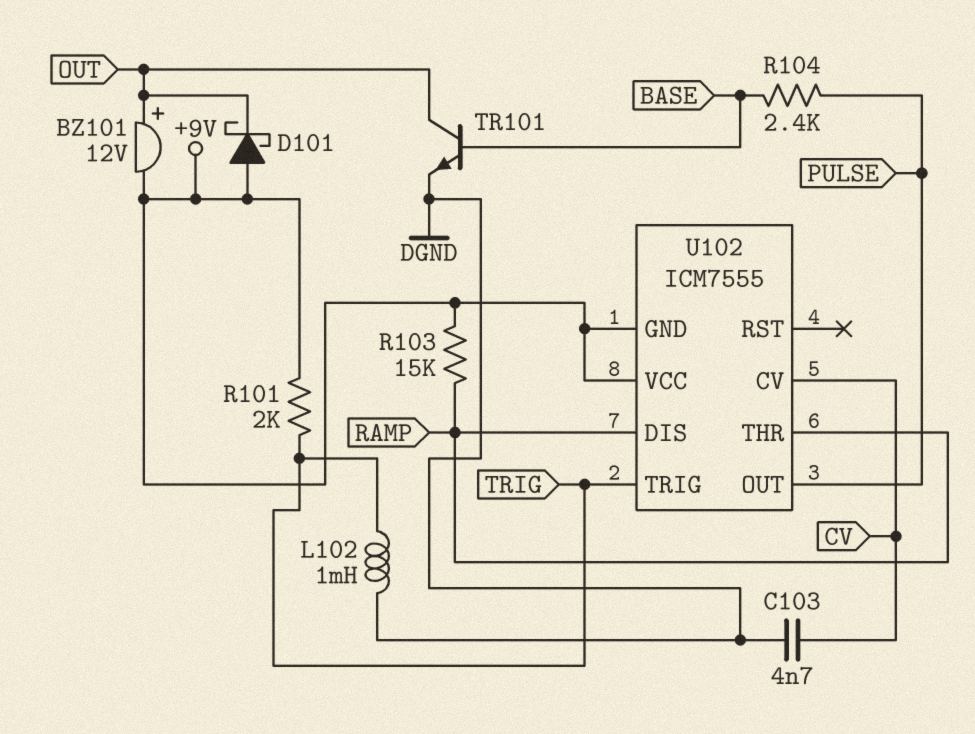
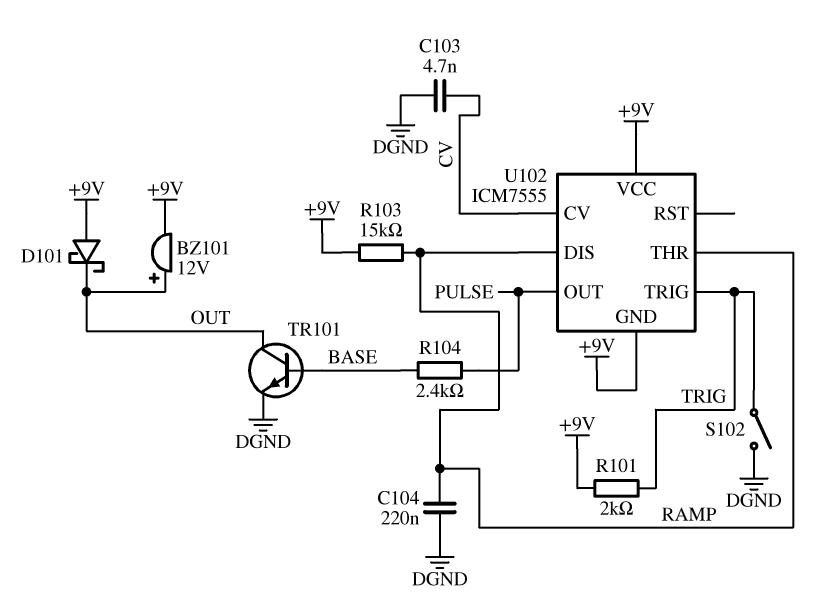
C104: none -> 220nF (DGND, RAMP)
L102: 1mH (DGND, TRIG) -> none
S102: none -> switch (DGND, TRIG)

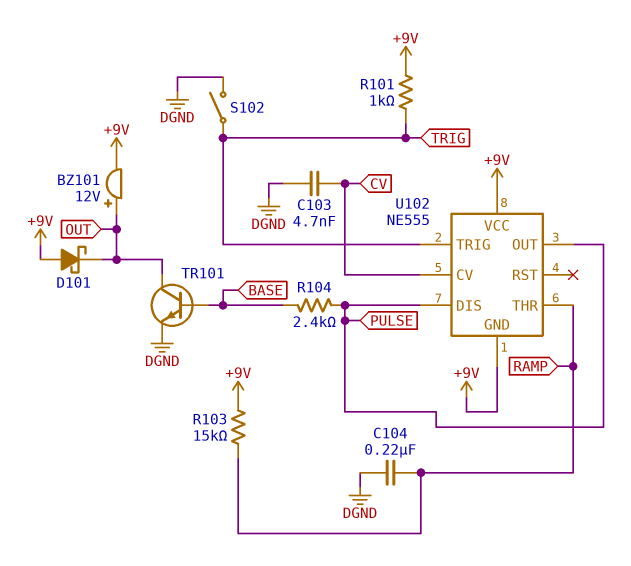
R101: 2k (+9V, TRIG) -> 1k (+9V, TRIG)
U102: ICM7555 -> NE555
U102 pin DIS: RAMP -> PULSE

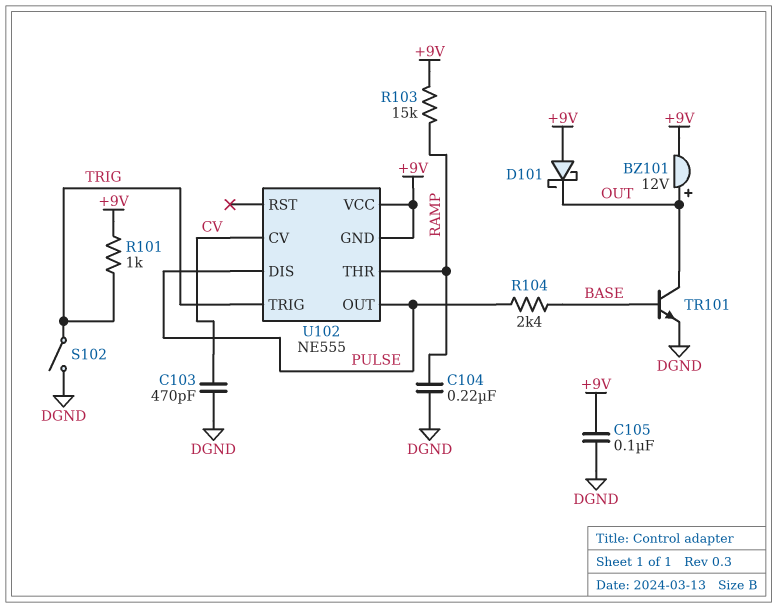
C103: 4.7nF (CV, DGND) -> 470pF (CV, DGND)
C105: none -> 100nF (+9V, DGND)

